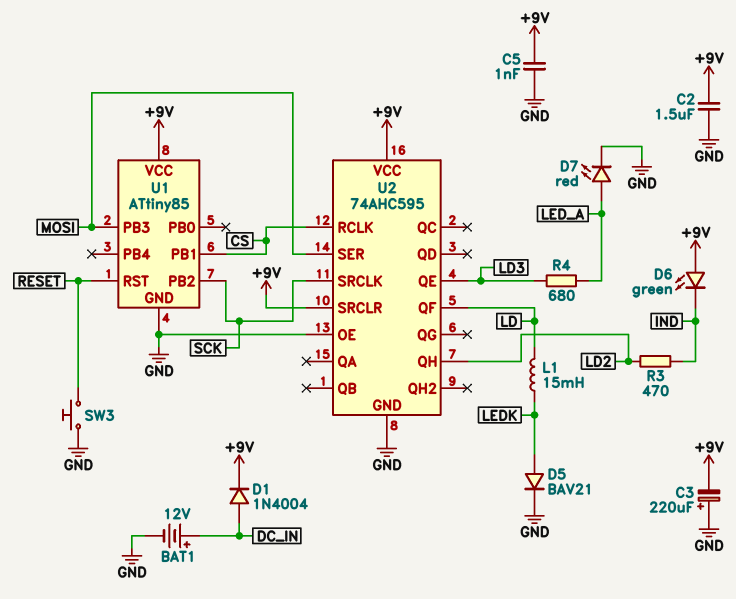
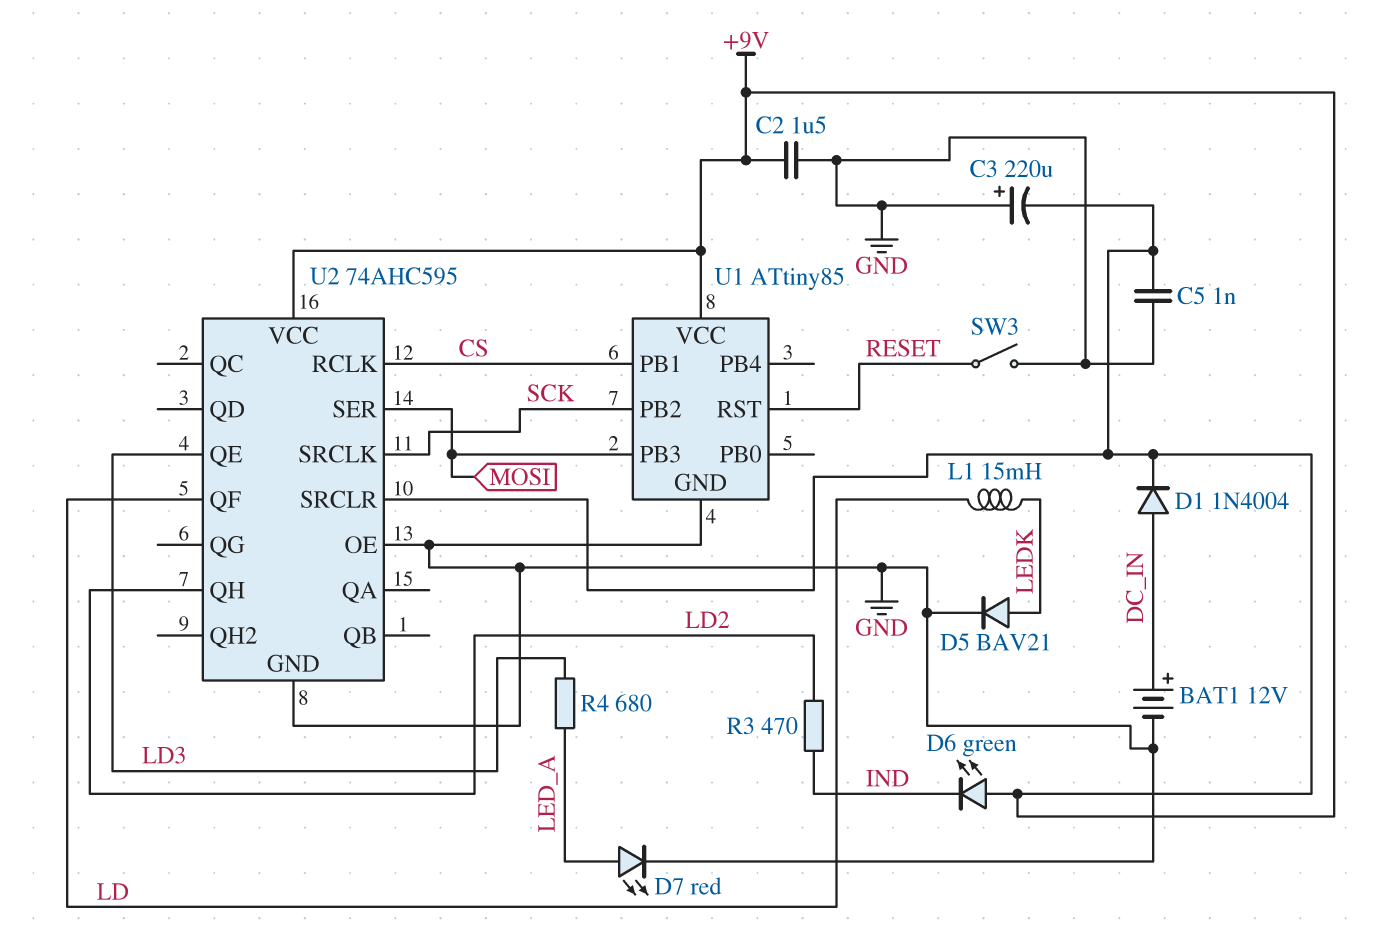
SW3: button (GND, RESET) -> switch (GND, RESET)

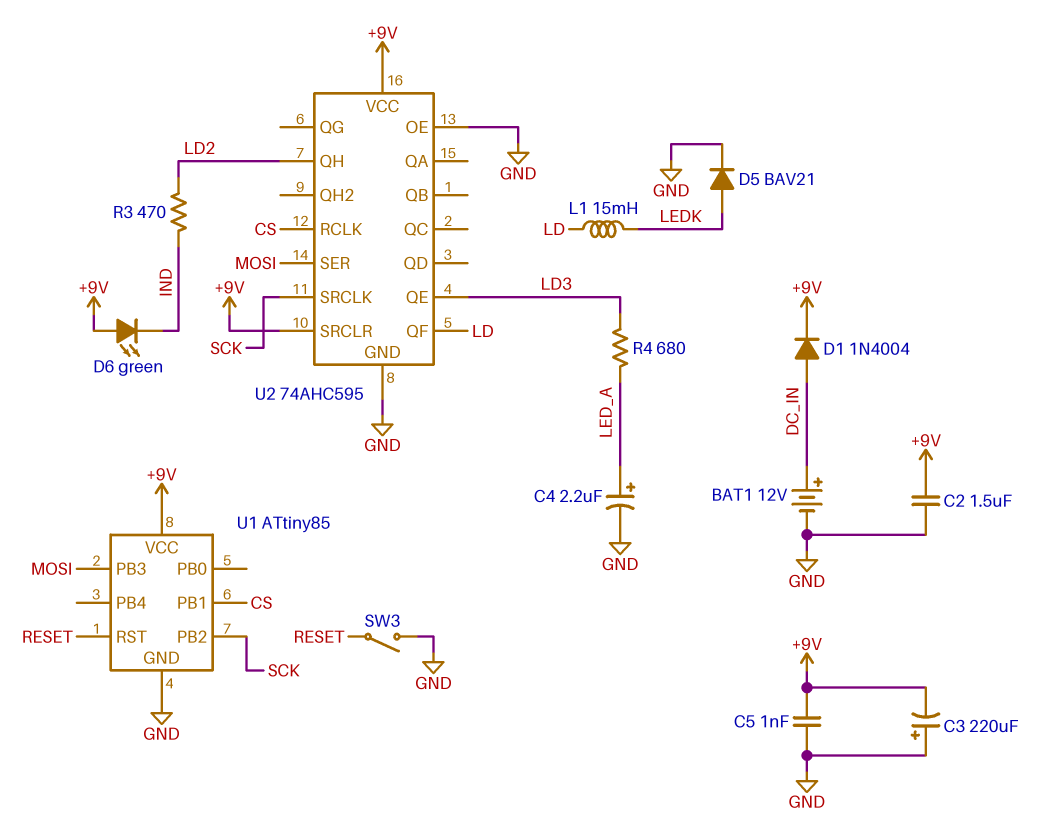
C4: none -> 2.2uF (plus LED_A, minus GND)
D7: LED red (A LED_A, K GND) -> none

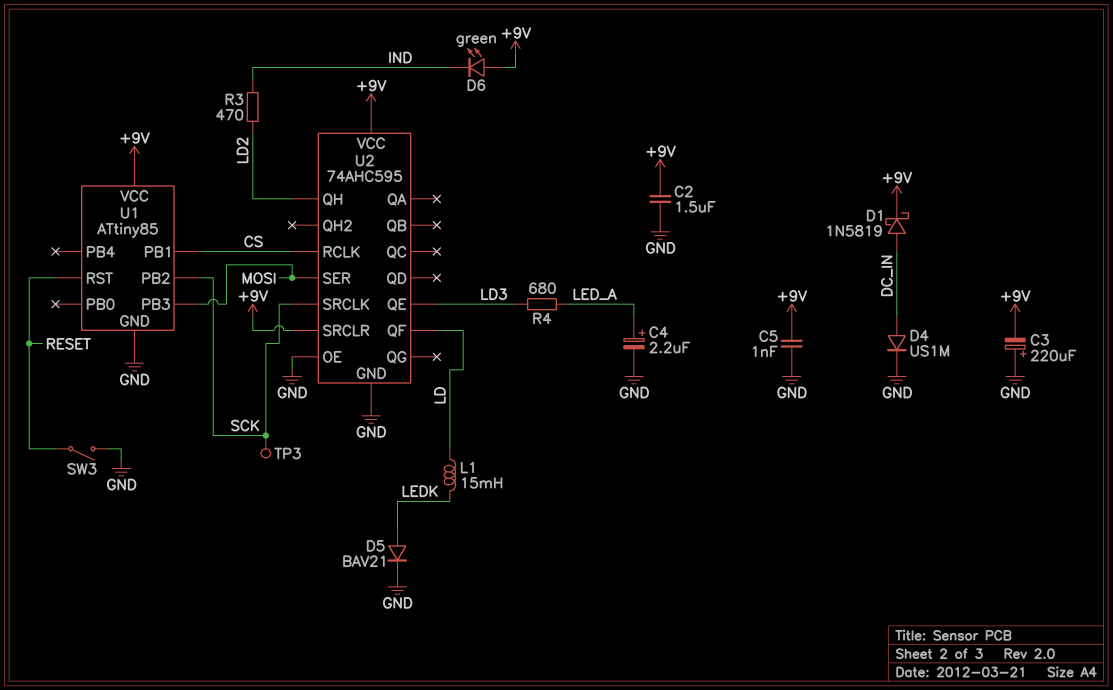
BAT1: 12V (plus DC_IN, minus GND) -> none
D1: diode 1N4004 (A DC_IN, K +9V) -> schottky 1N5819 (A DC_IN, K +9V)
D4: none -> diode US1M (A DC_IN, K GND)
TP3: none -> test point (SCK)

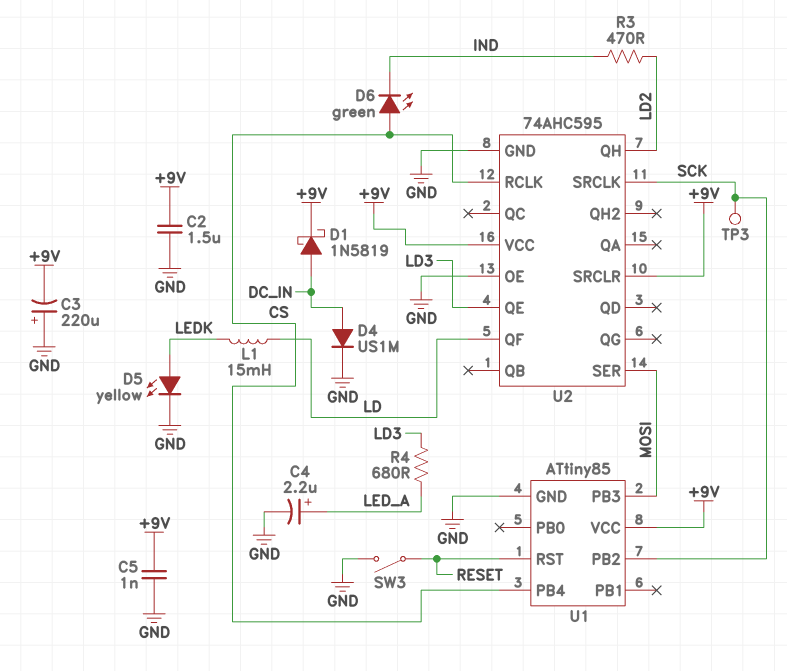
D5: diode BAV21 (A LEDK, K GND) -> LED yellow (A LEDK, K GND)
D6: LED green (A +9V, K IND) -> LED green (A CS, K IND)
U1 pin PB1: CS -> none
U1 pin PB4: none -> CS

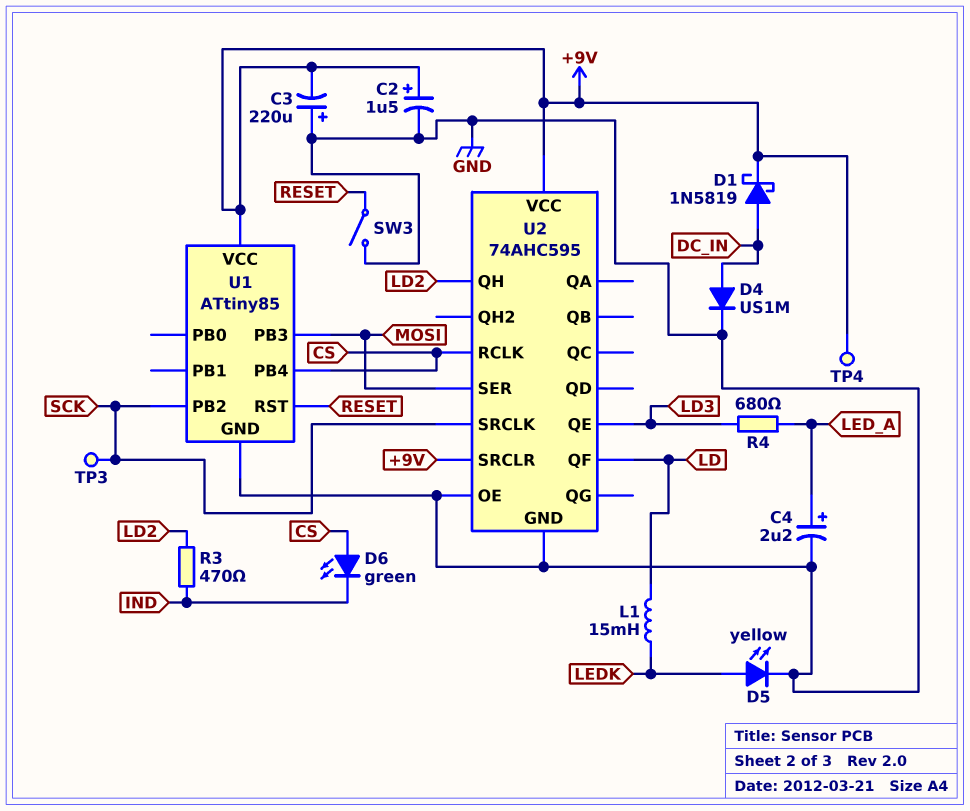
C2: 1.5uF (+9V, GND) -> 1.5uF (plus +9V, minus GND)
C5: 1nF (+9V, GND) -> none
TP4: none -> test point (+9V)

